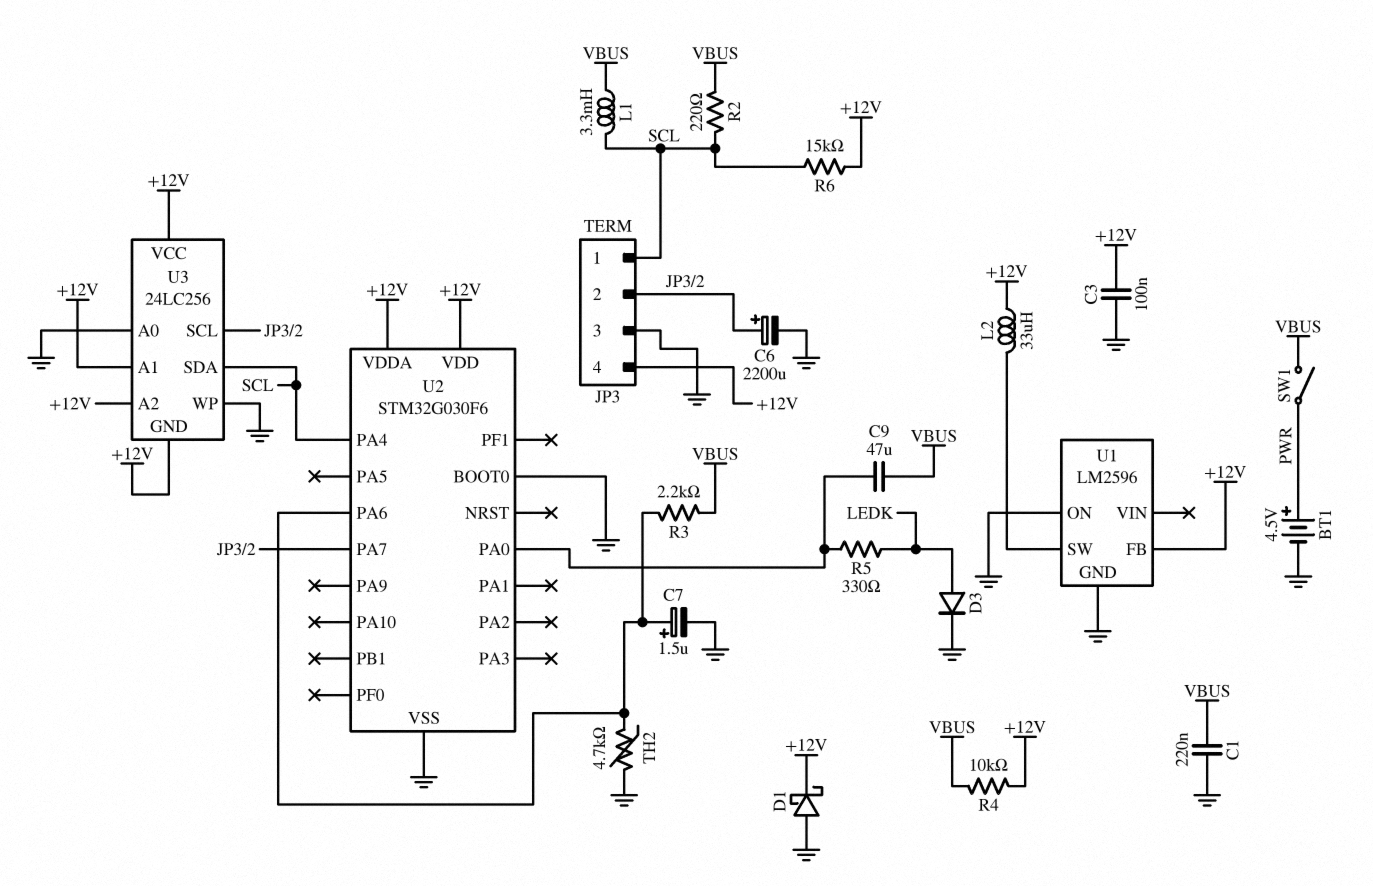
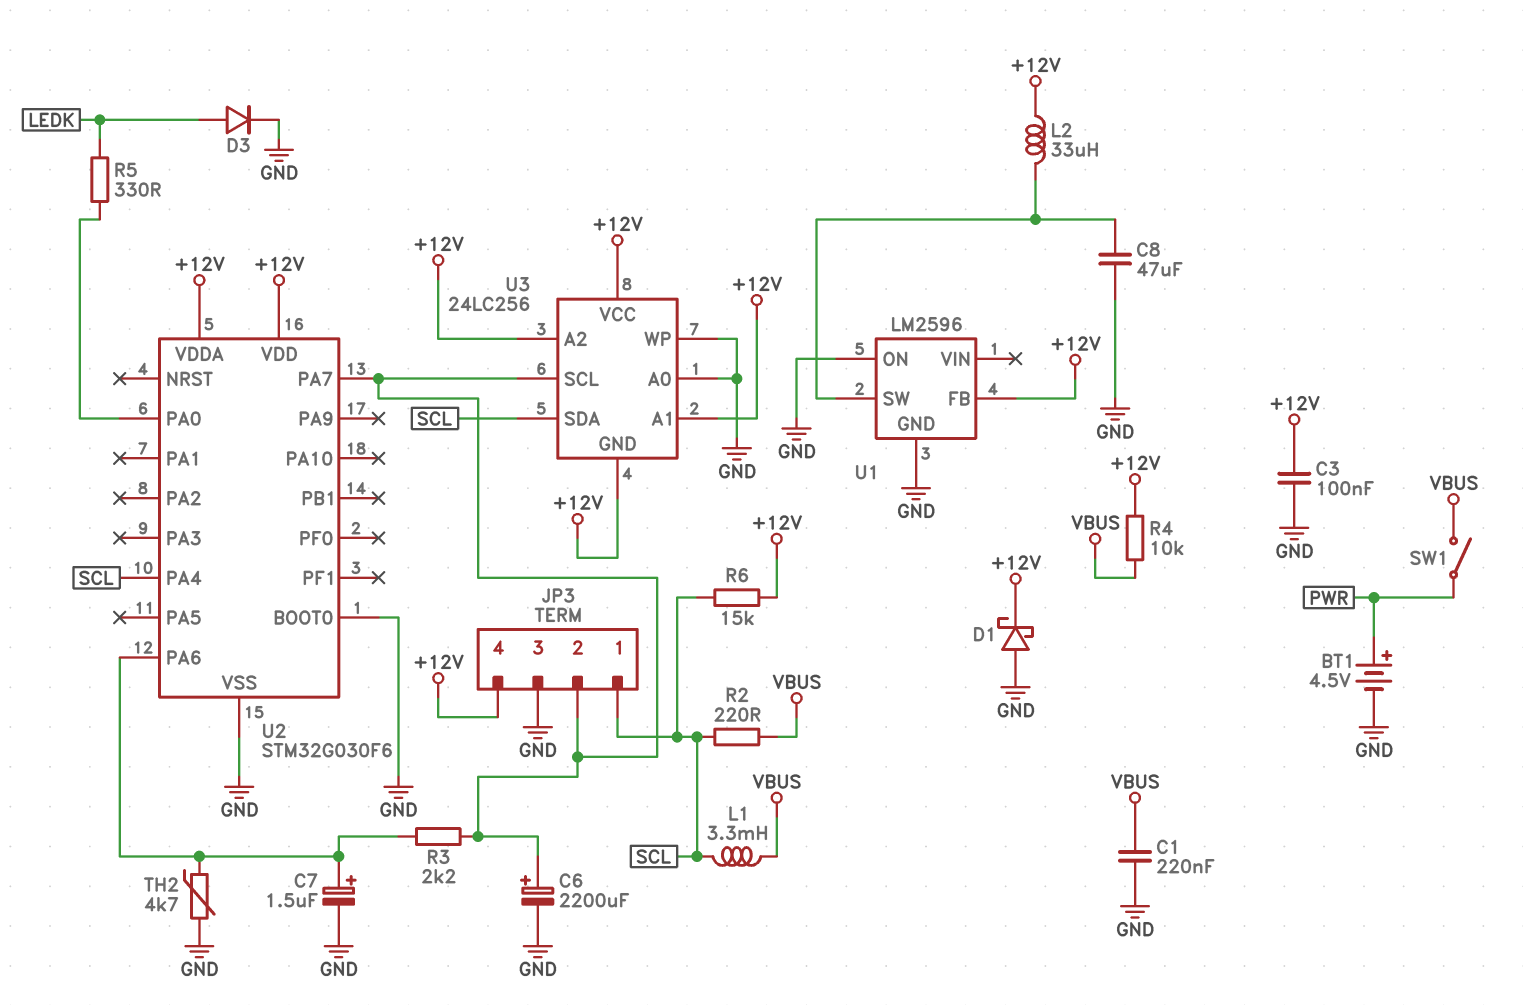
C8: none -> 47uF (GND, U1/SW)
C9: 47uF (U2/PA0, VBUS) -> none
R3: 2.2k (U2/PA6, VBUS) -> 2.2k (JP3/2, U2/PA6)

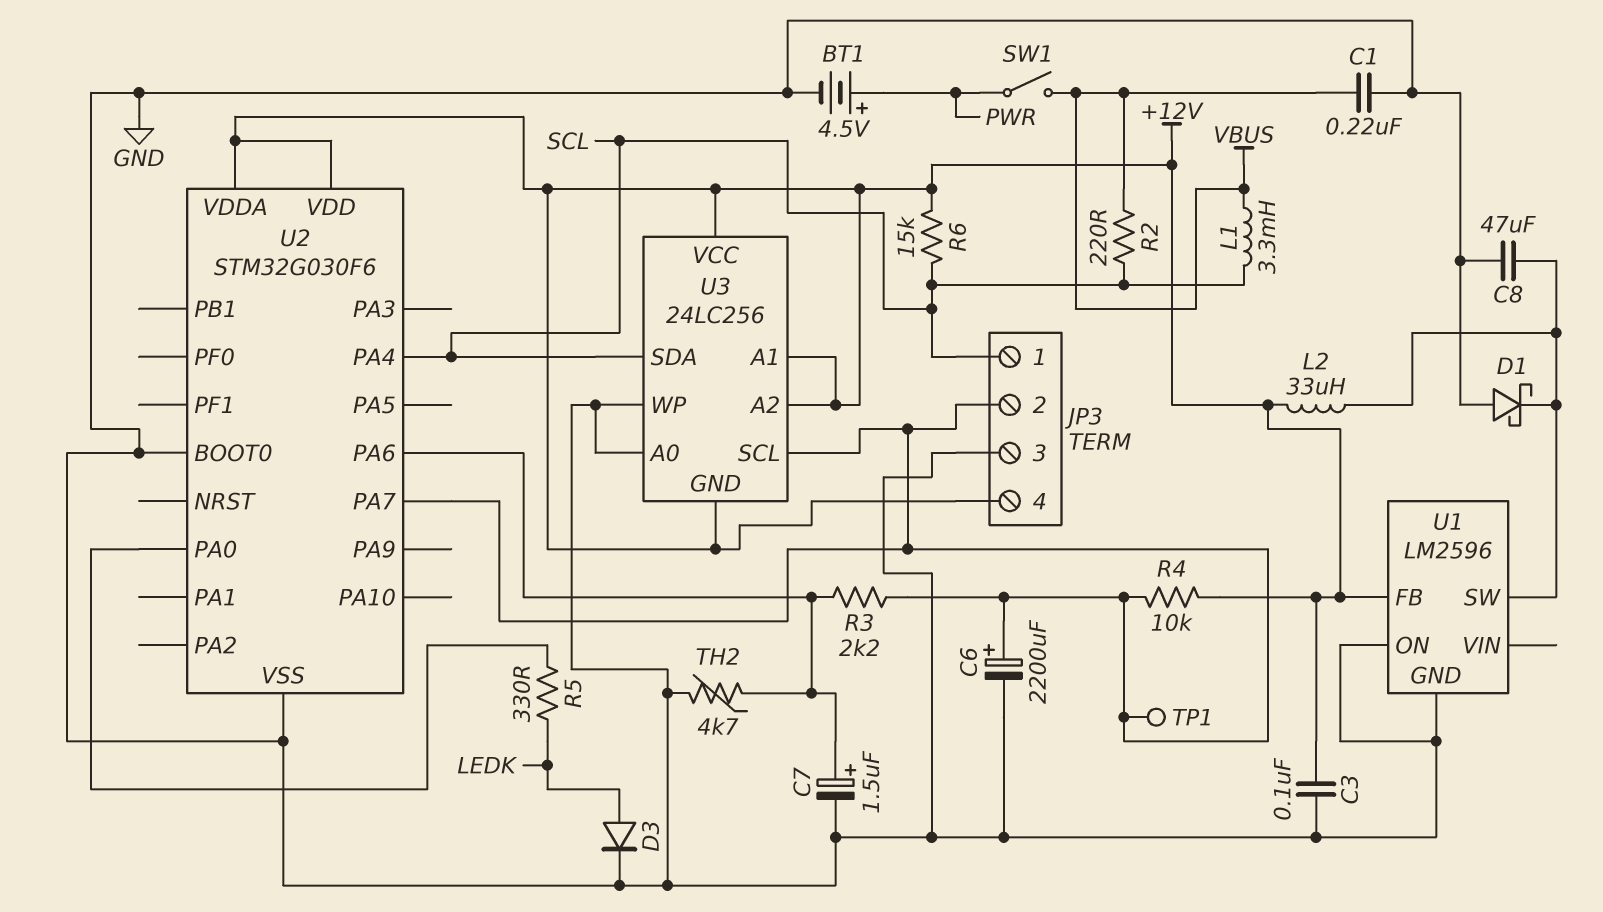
D1: schottky (A GND, K +12V) -> schottky (A GND, K U1/SW)
R4: 10k (+12V, VBUS) -> 10k (+12V, JP3/2)
TP1: none -> test point (JP3/2)

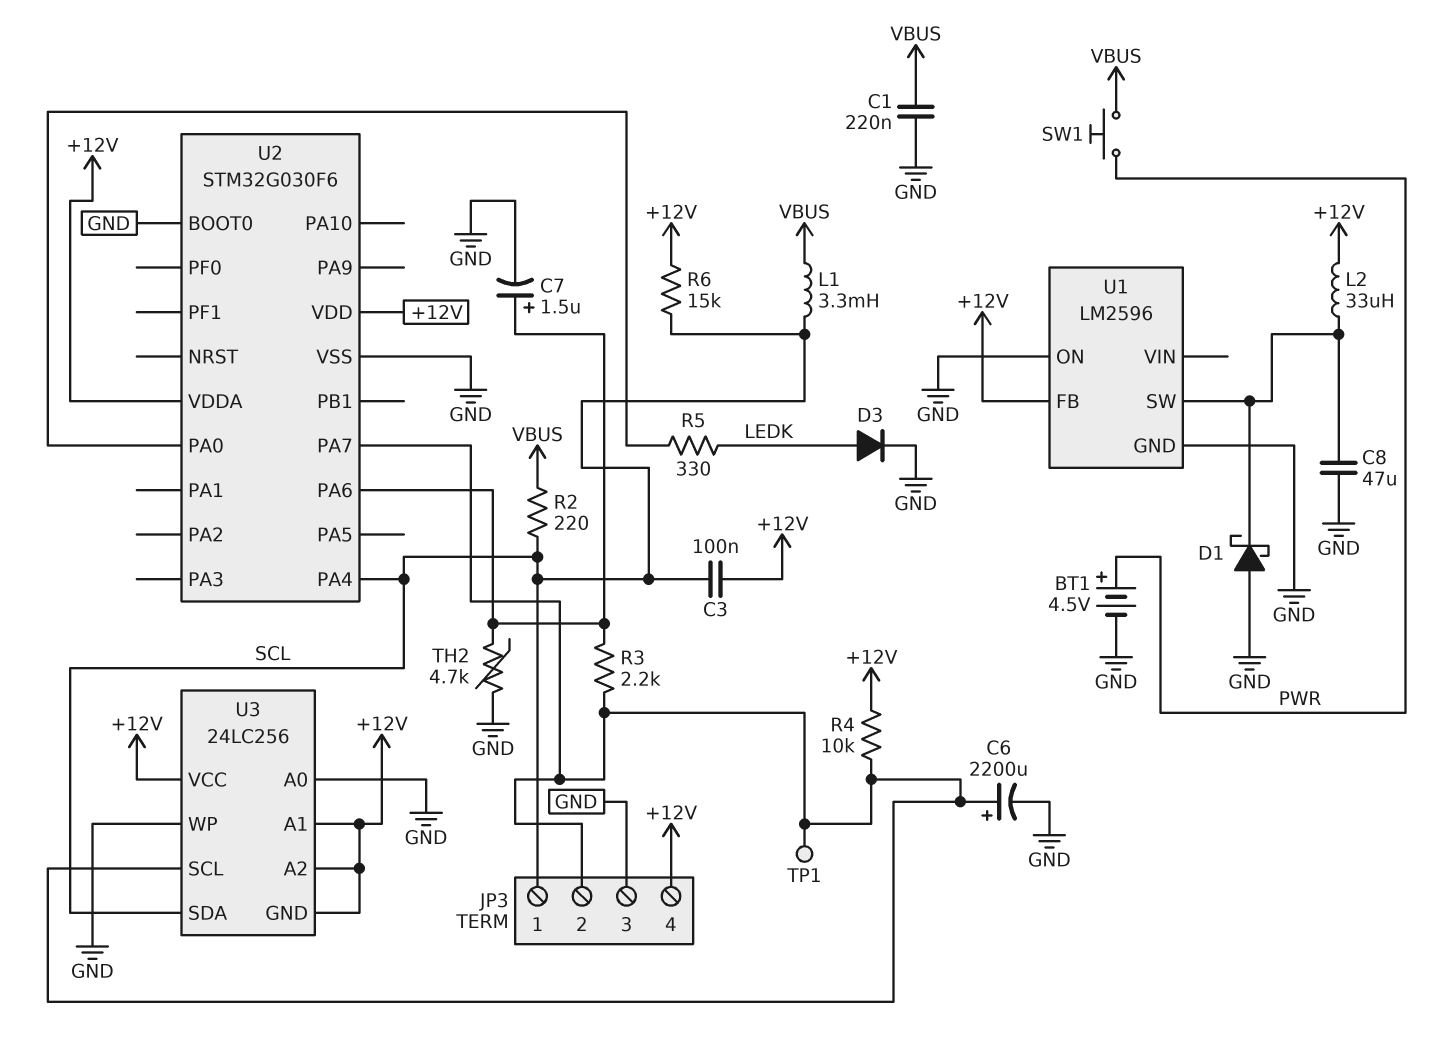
C3: 100nF (+12V, GND) -> 100nF (+12V, SCL)
SW1: switch (PWR, VBUS) -> button (PWR, VBUS)

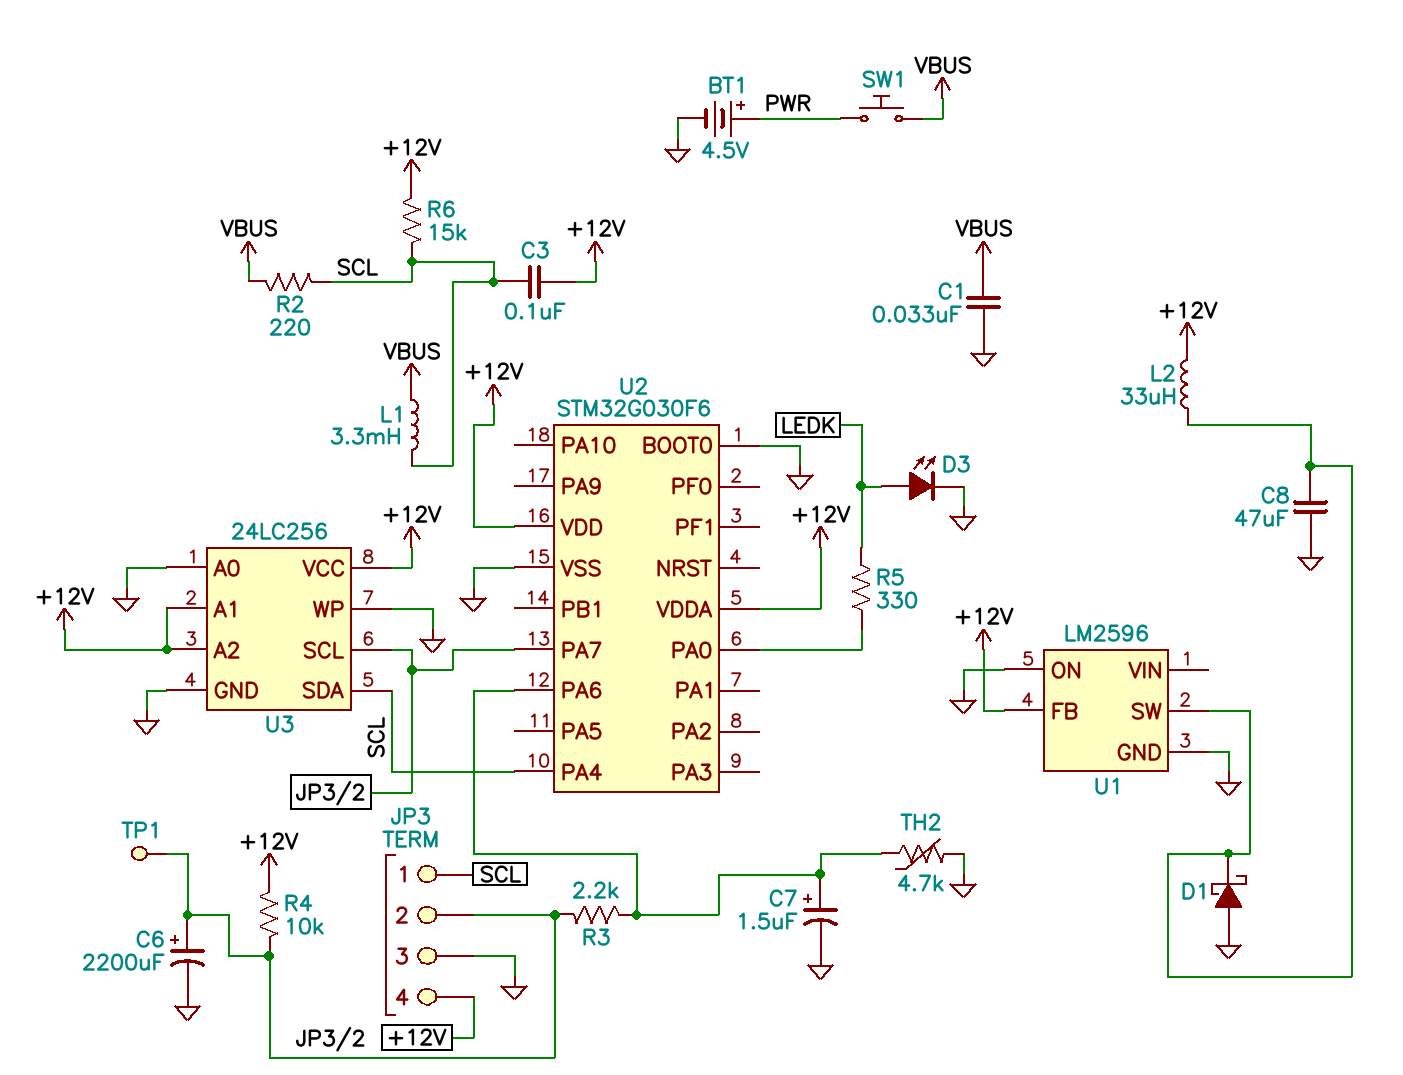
C1: 220nF (GND, VBUS) -> 33nF (GND, VBUS)
D3: diode (A LEDK, K GND) -> LED (A LEDK, K GND)
U3 pin GND: +12V -> GND

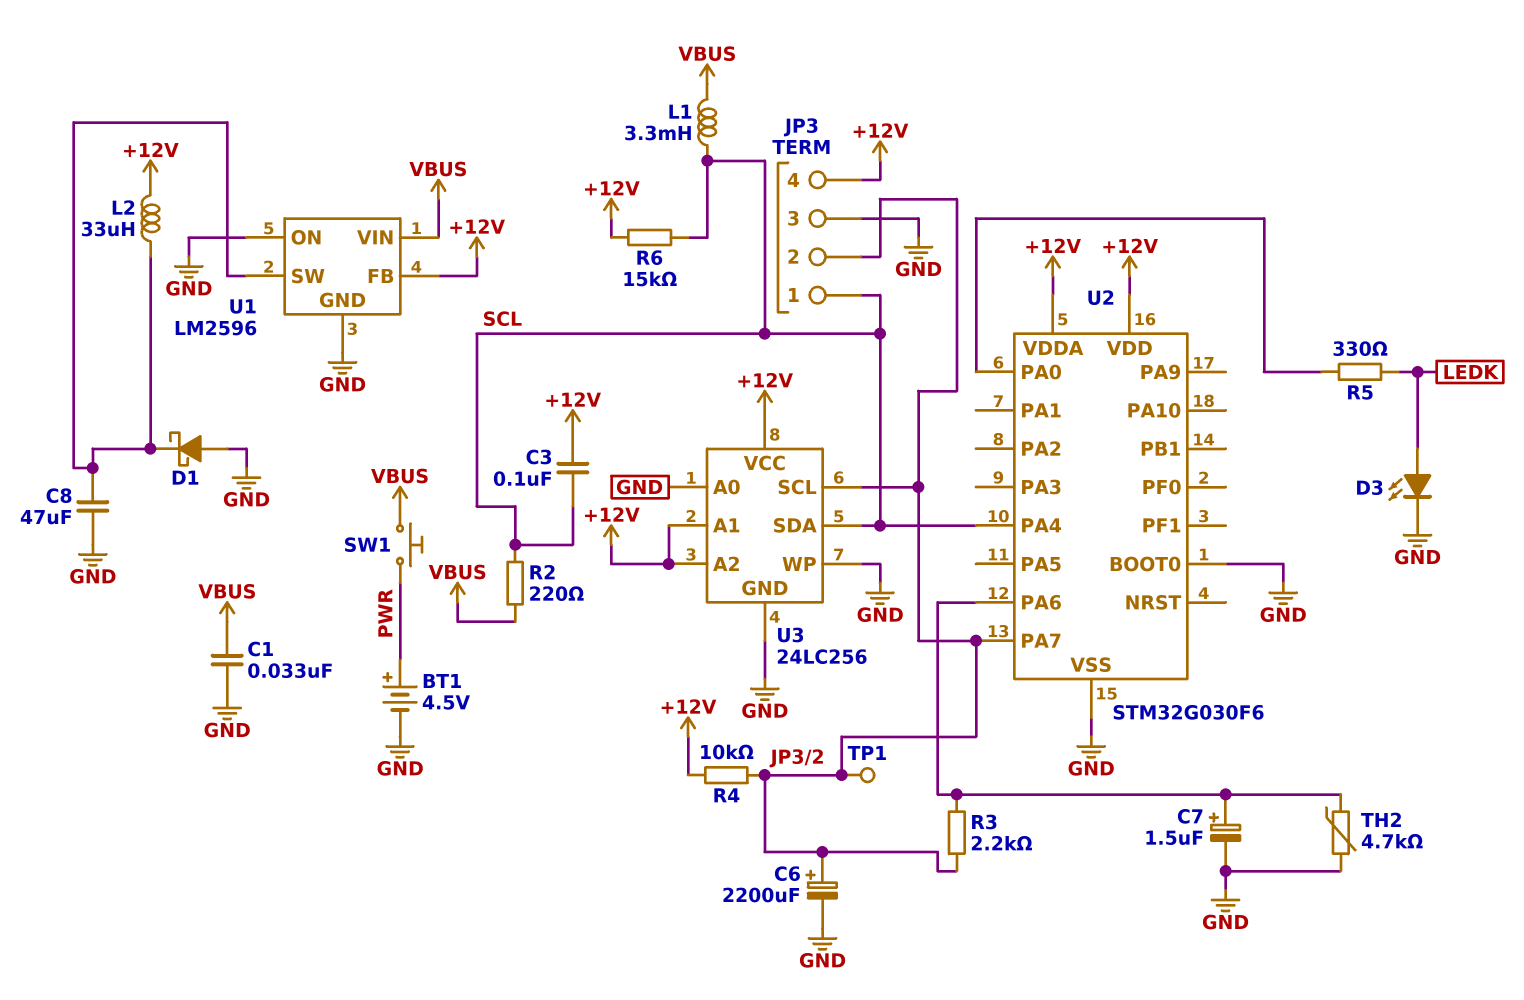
U1 pin VIN: none -> VBUS

